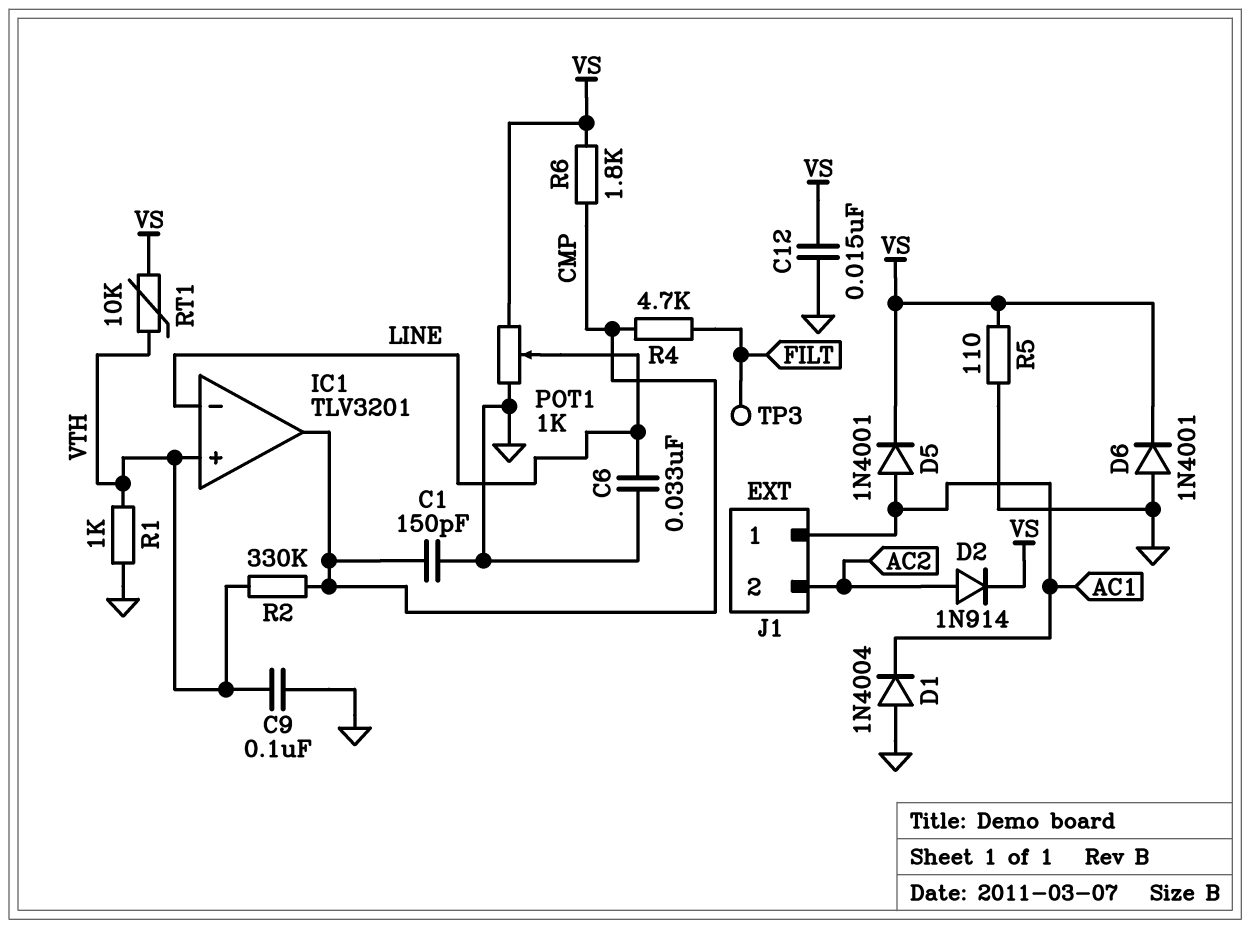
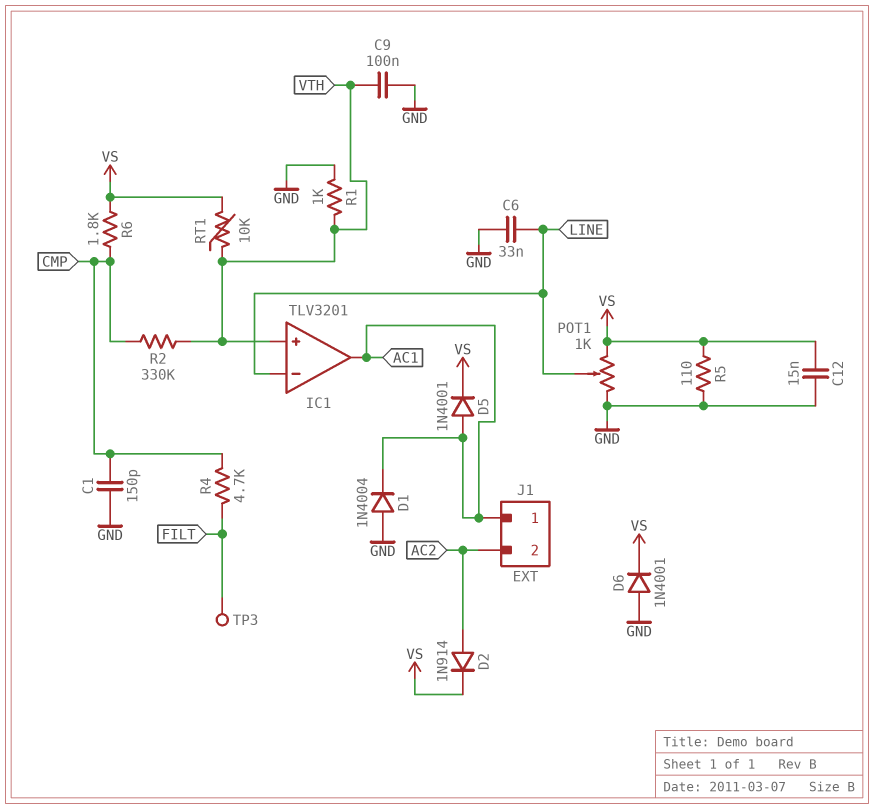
IC1 pin out: CMP -> AC1

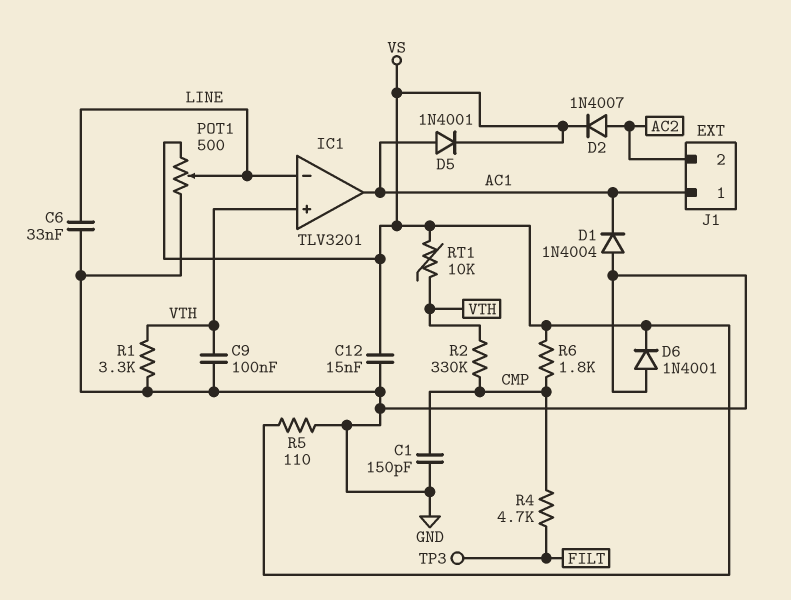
D2: diode 1N914 (A AC2, K VS) -> diode 1N4007 (A AC2, K VS)
POT1: 1k (GND, VS, wiper LINE) -> 500 (GND, VS, wiper LINE)
R1: 1k (GND, VTH) -> 3.3k (GND, VTH)

